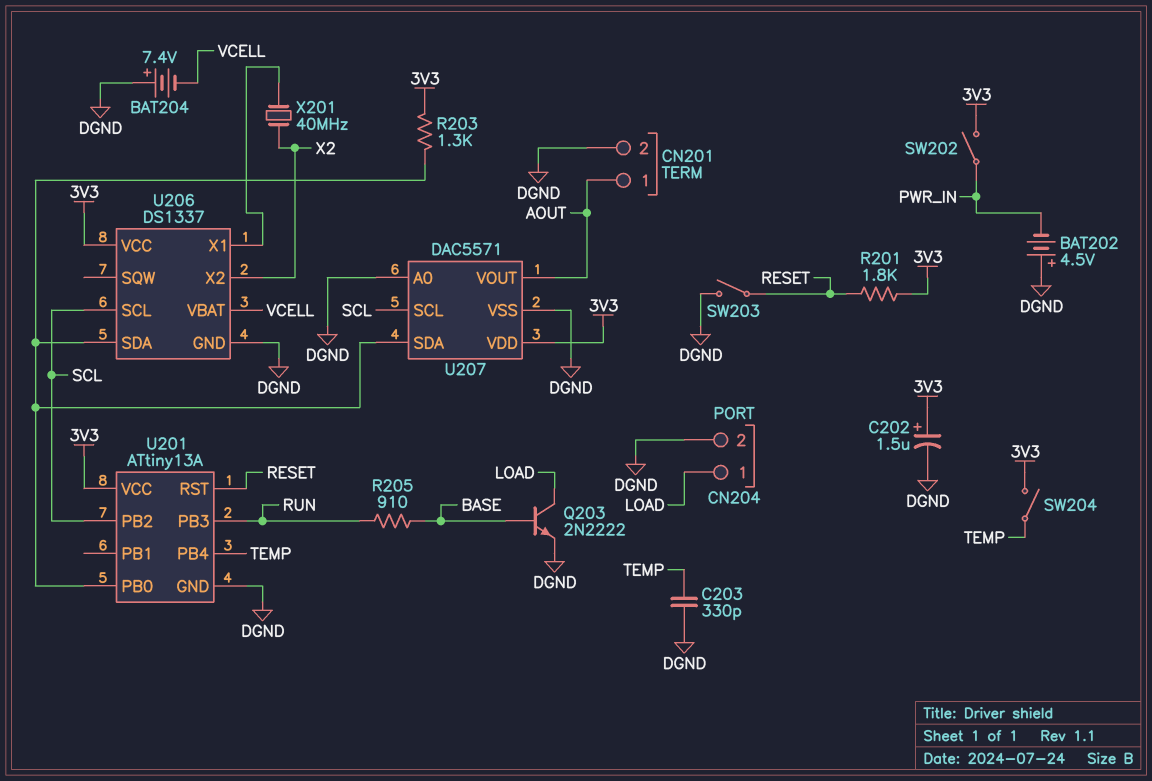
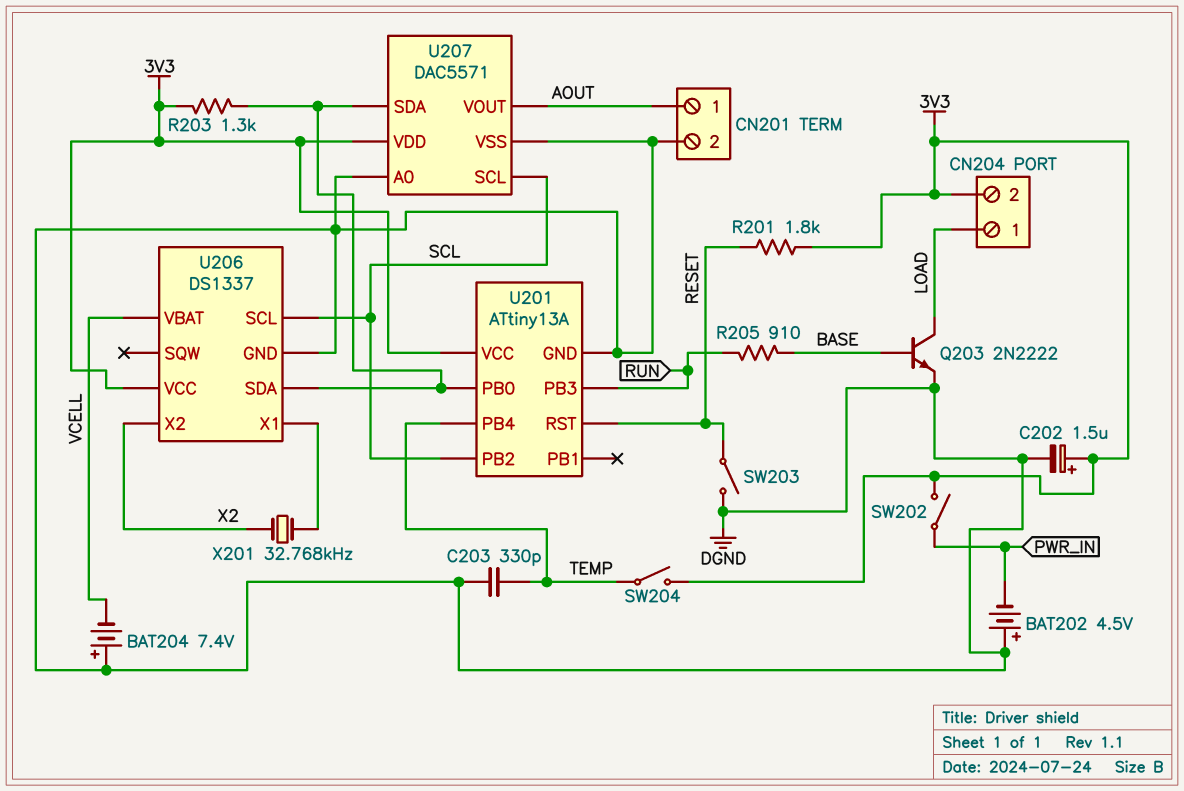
CN204 pin 2: DGND -> 3V3
X201: 40MHz (U206/X1, X2) -> 32.768kHz (U206/X1, X2)

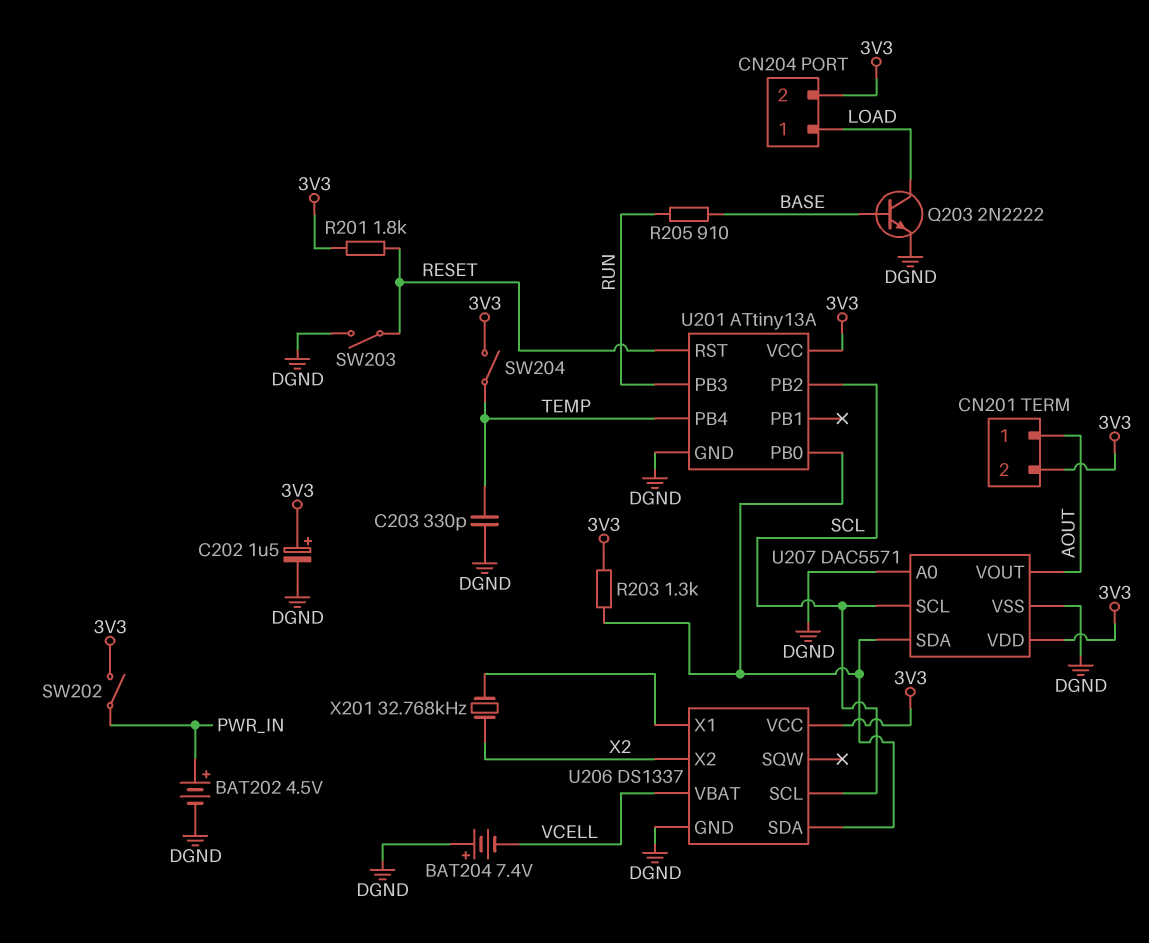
BAT202: 4.5V (plus DGND, minus PWR_IN) -> 4.5V (plus PWR_IN, minus DGND)
CN201 pin 2: DGND -> 3V3

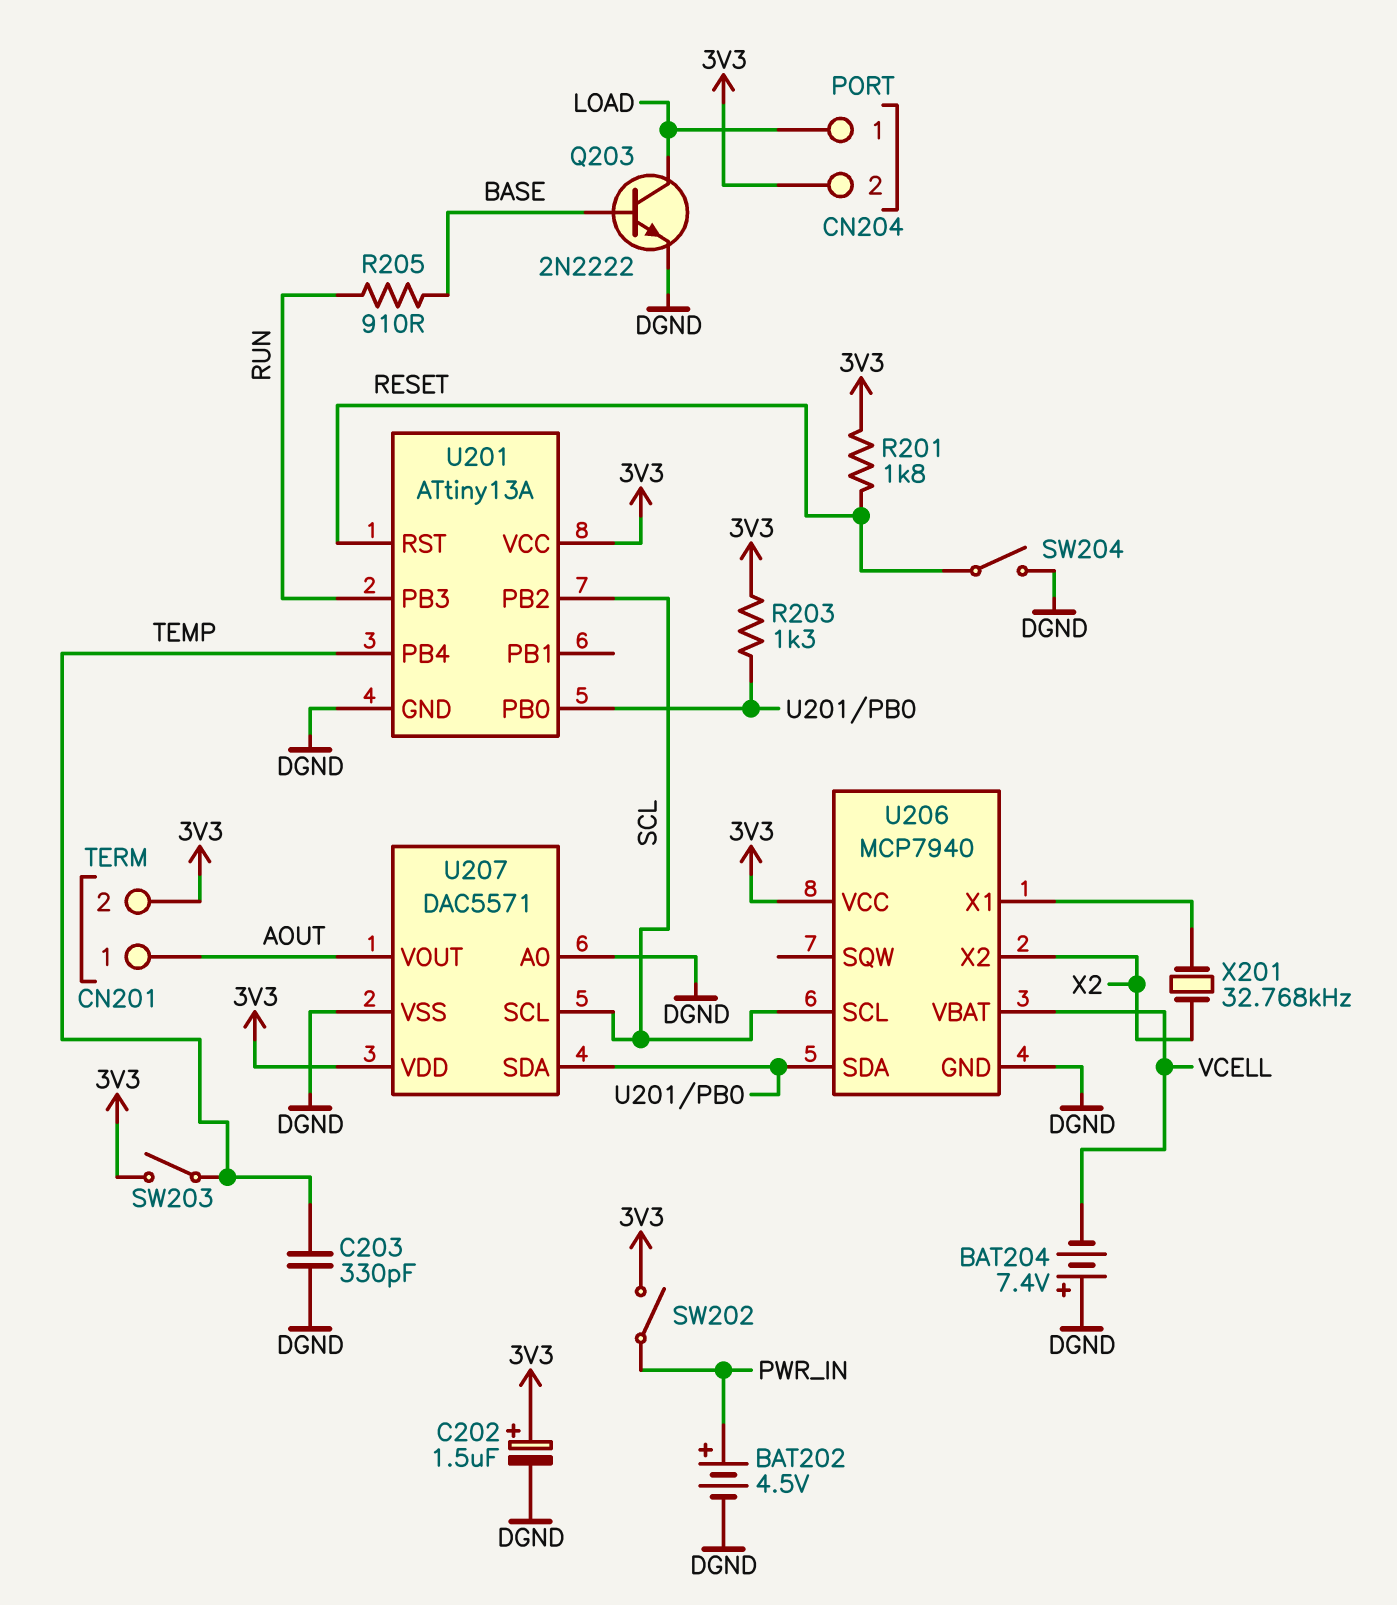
SW203: switch (DGND, RESET) -> switch (3V3, TEMP)
SW204: switch (3V3, TEMP) -> switch (DGND, RESET)
U206: DS1337 -> MCP7940

